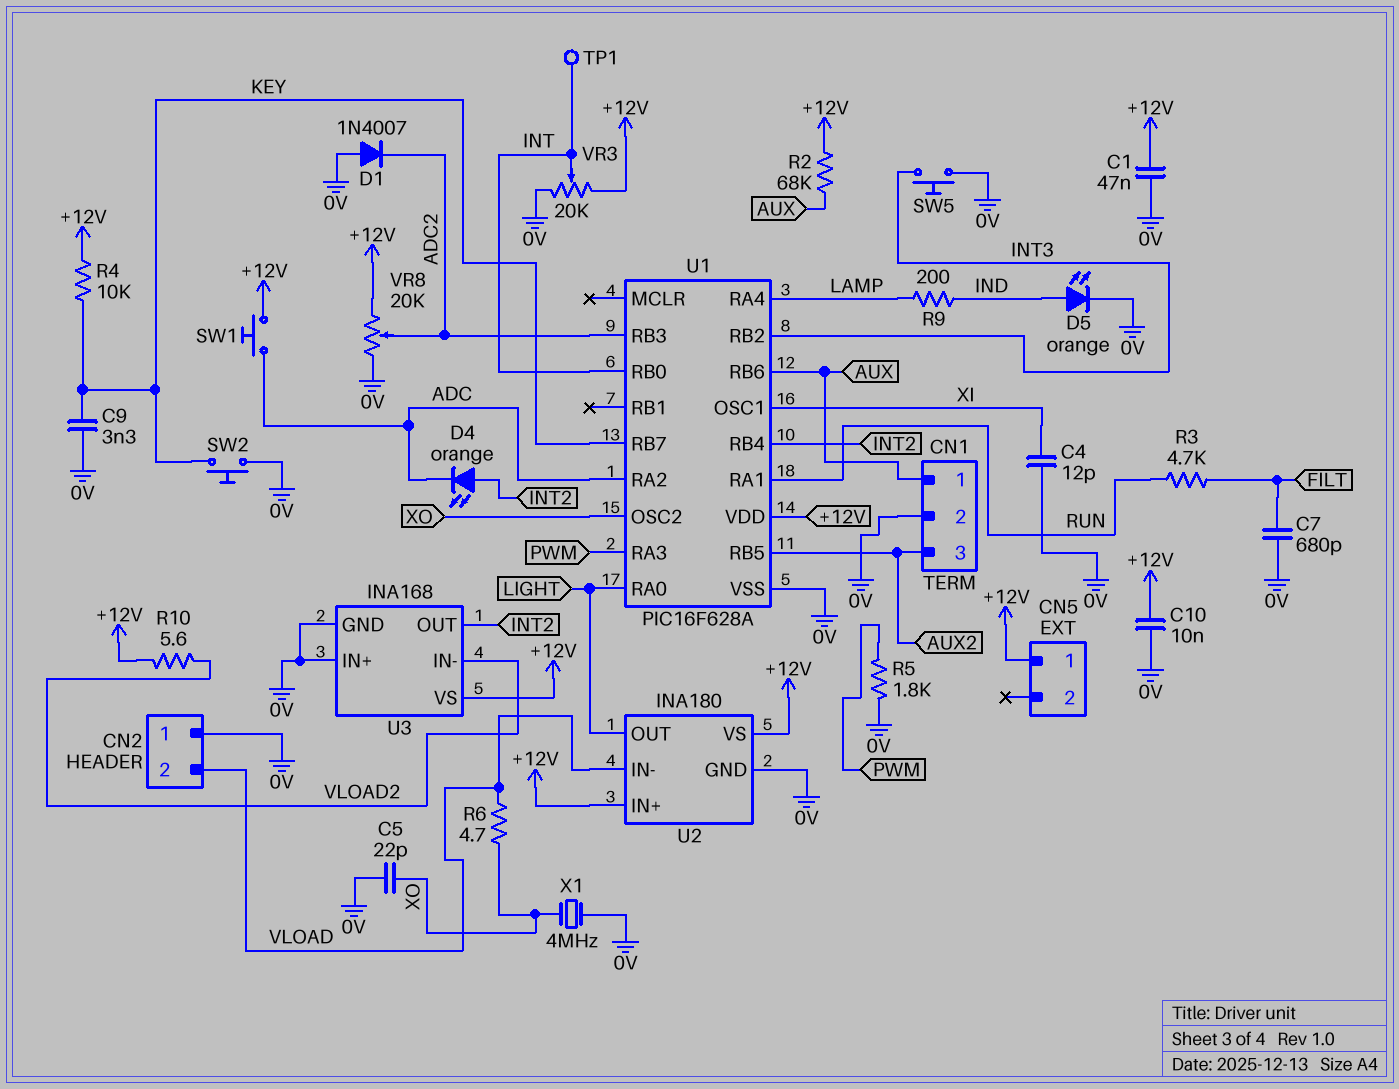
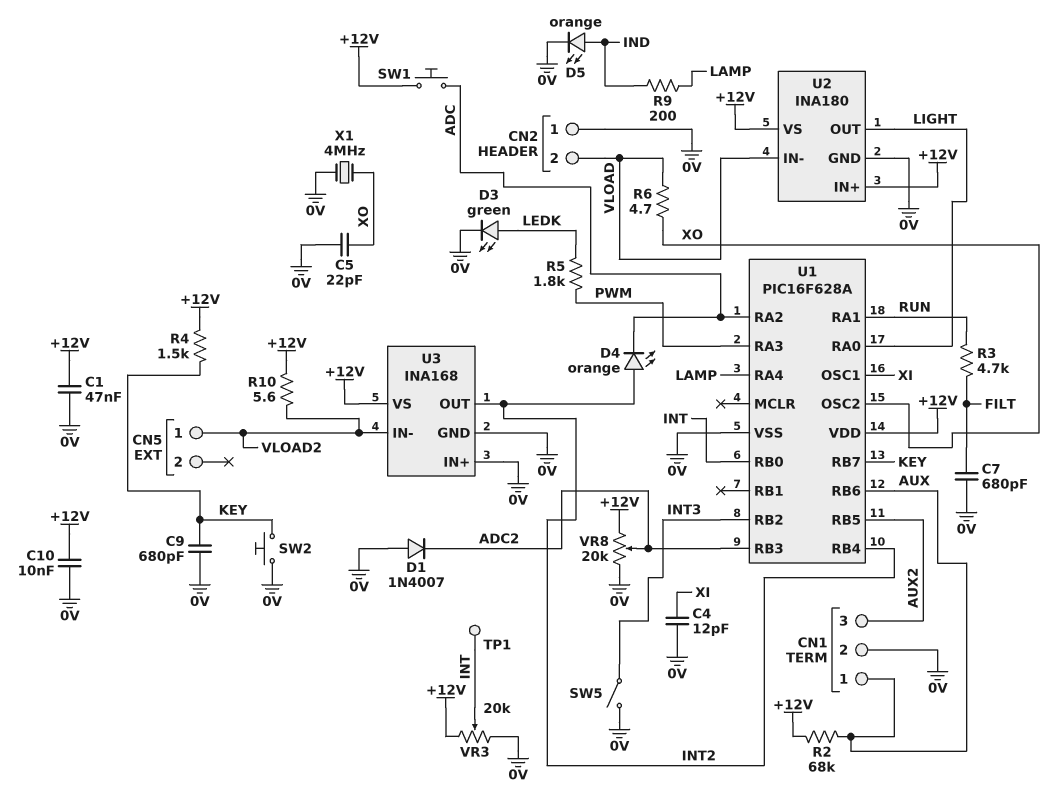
C9: 3.3nF (0V, KEY) -> 680pF (0V, KEY)
CN5 pin 1: +12V -> VLOAD2
D3: none -> LED green (A LEDK, K 0V)
R4: 10k (+12V, KEY) -> 1.5k (+12V, KEY)
R5: 1.8k (0V, PWM) -> 1.8k (LEDK, PWM)
SW5: button (0V, INT3) -> switch (0V, INT3)

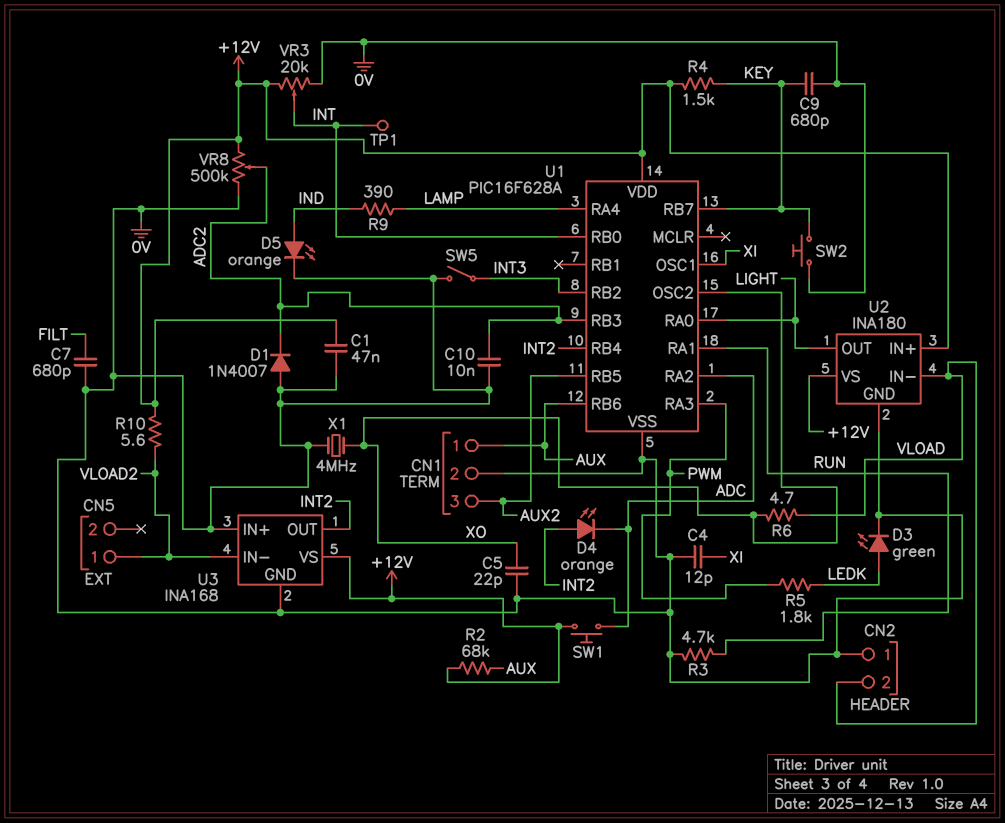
C10: 10nF (+12V, 0V) -> 10nF (0V, ADC2)
R3: 4.7k (FILT, RUN) -> 4.7k (0V, RUN)
R9: 200 (IND, LAMP) -> 390 (IND, LAMP)
VR8: 20k (+12V, 0V, wiper ADC2) -> 500k (+12V, 0V, wiper ADC2)

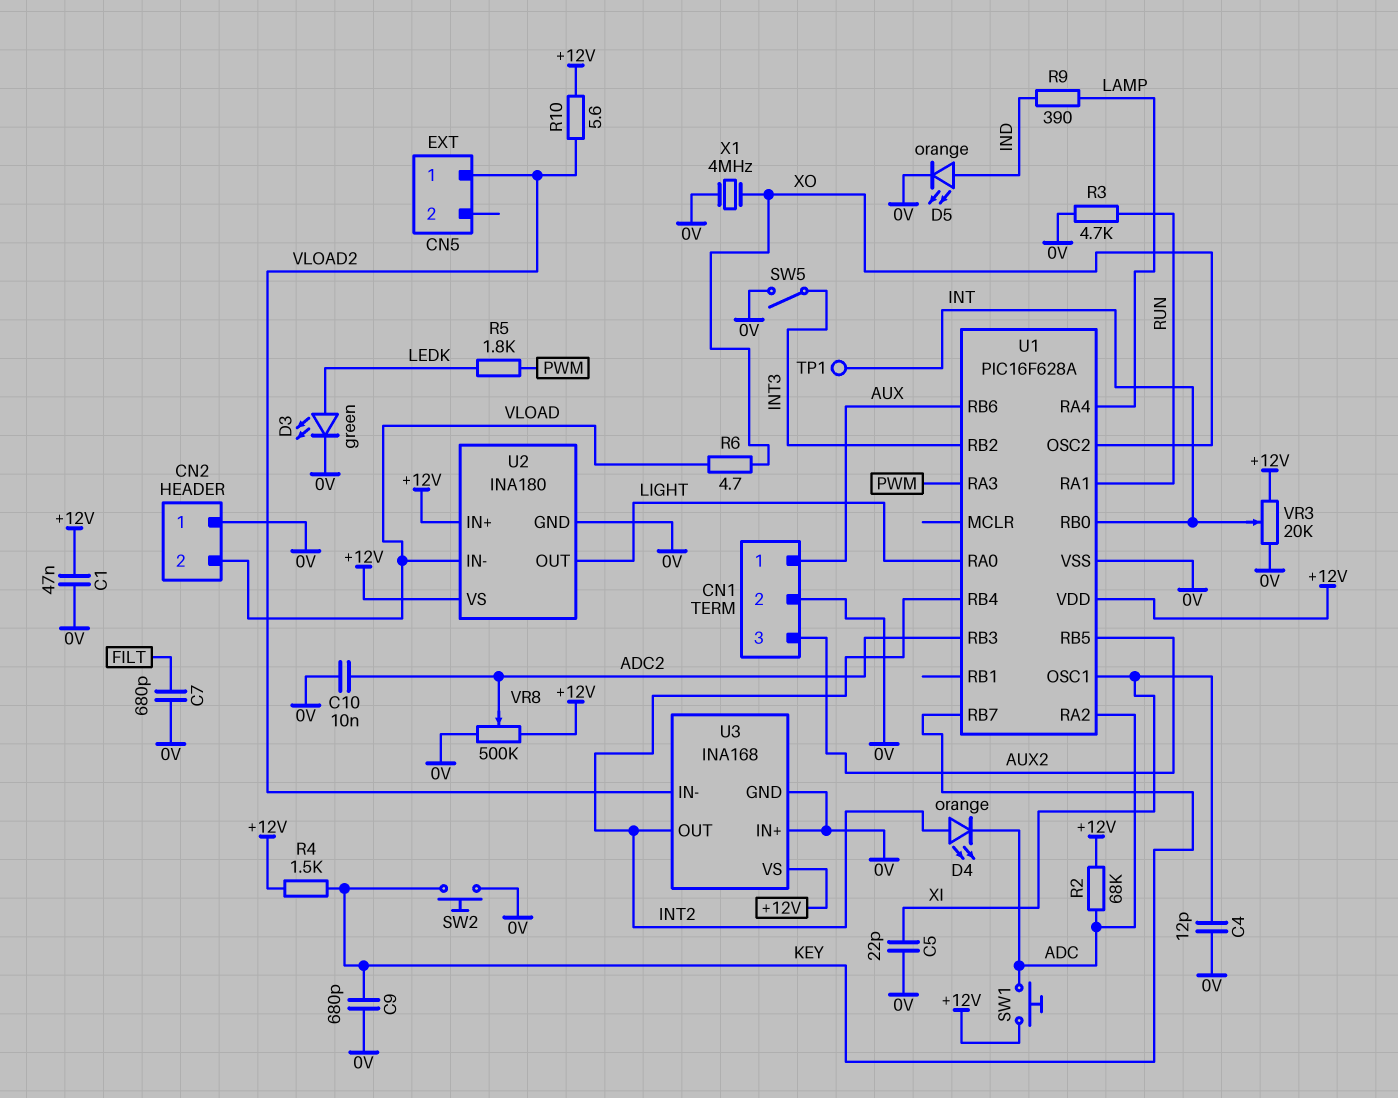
C5: 22pF (0V, XO) -> 22pF (0V, XI)
D1: diode 1N4007 (A 0V, K ADC2) -> none
R2: 68k (+12V, AUX) -> 68k (+12V, ADC)

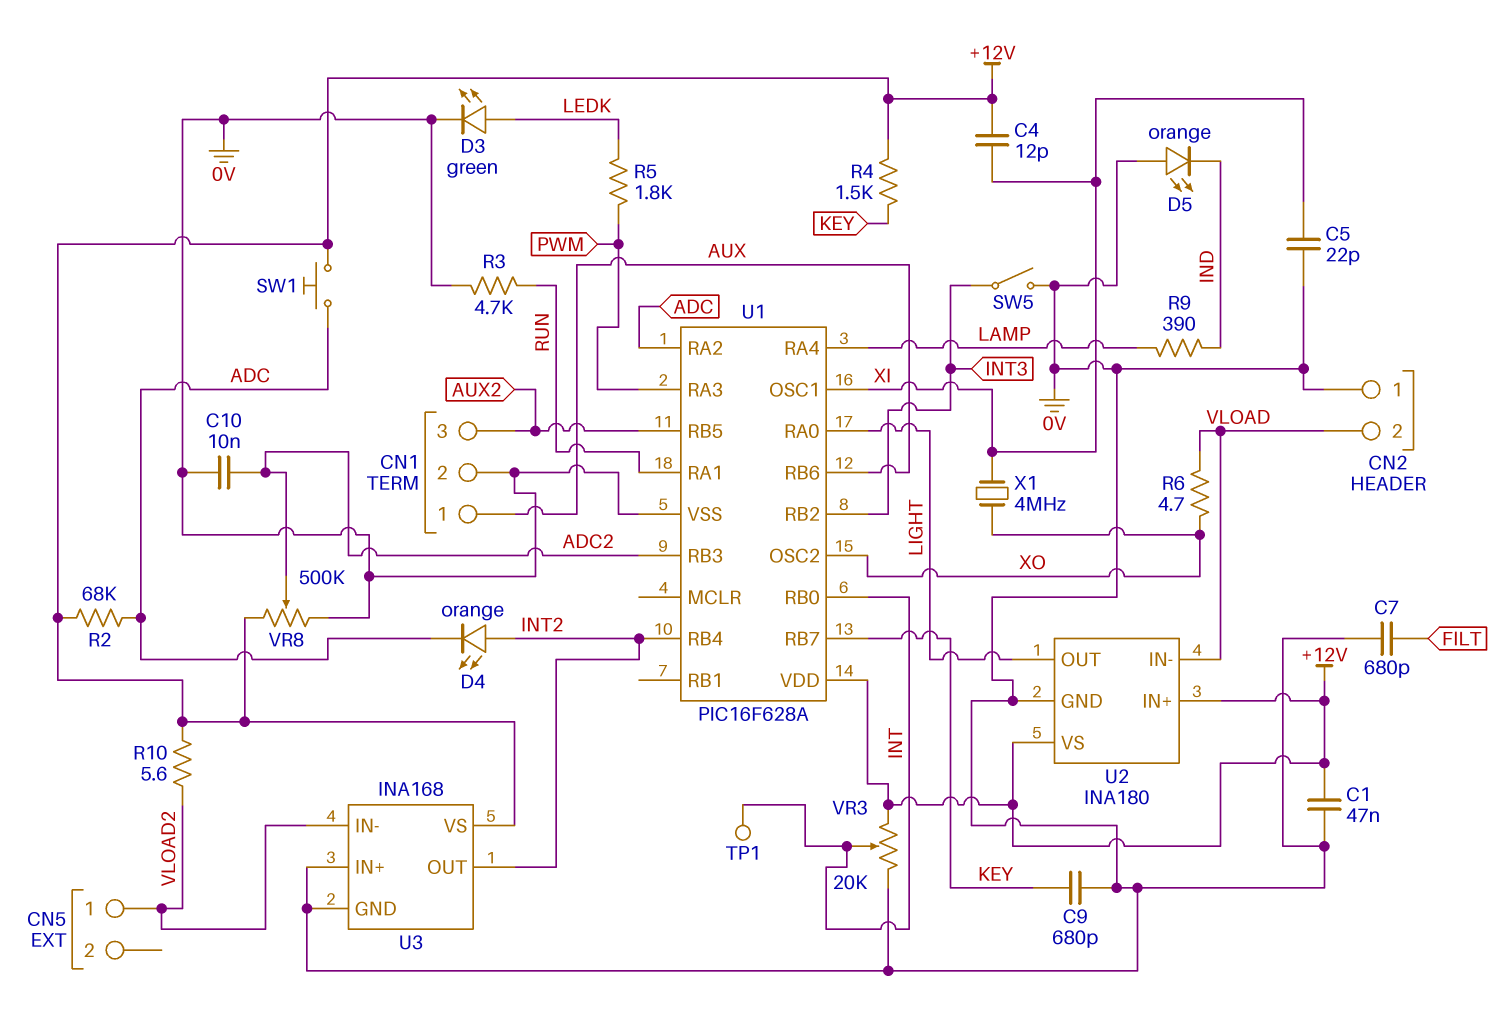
C4: 12pF (0V, XI) -> 12pF (+12V, XI)
D5: LED orange (A IND, K 0V) -> LED orange (A 0V, K IND)
SW2: button (0V, KEY) -> none
X1: 4MHz (0V, XO) -> 4MHz (XI, XO)

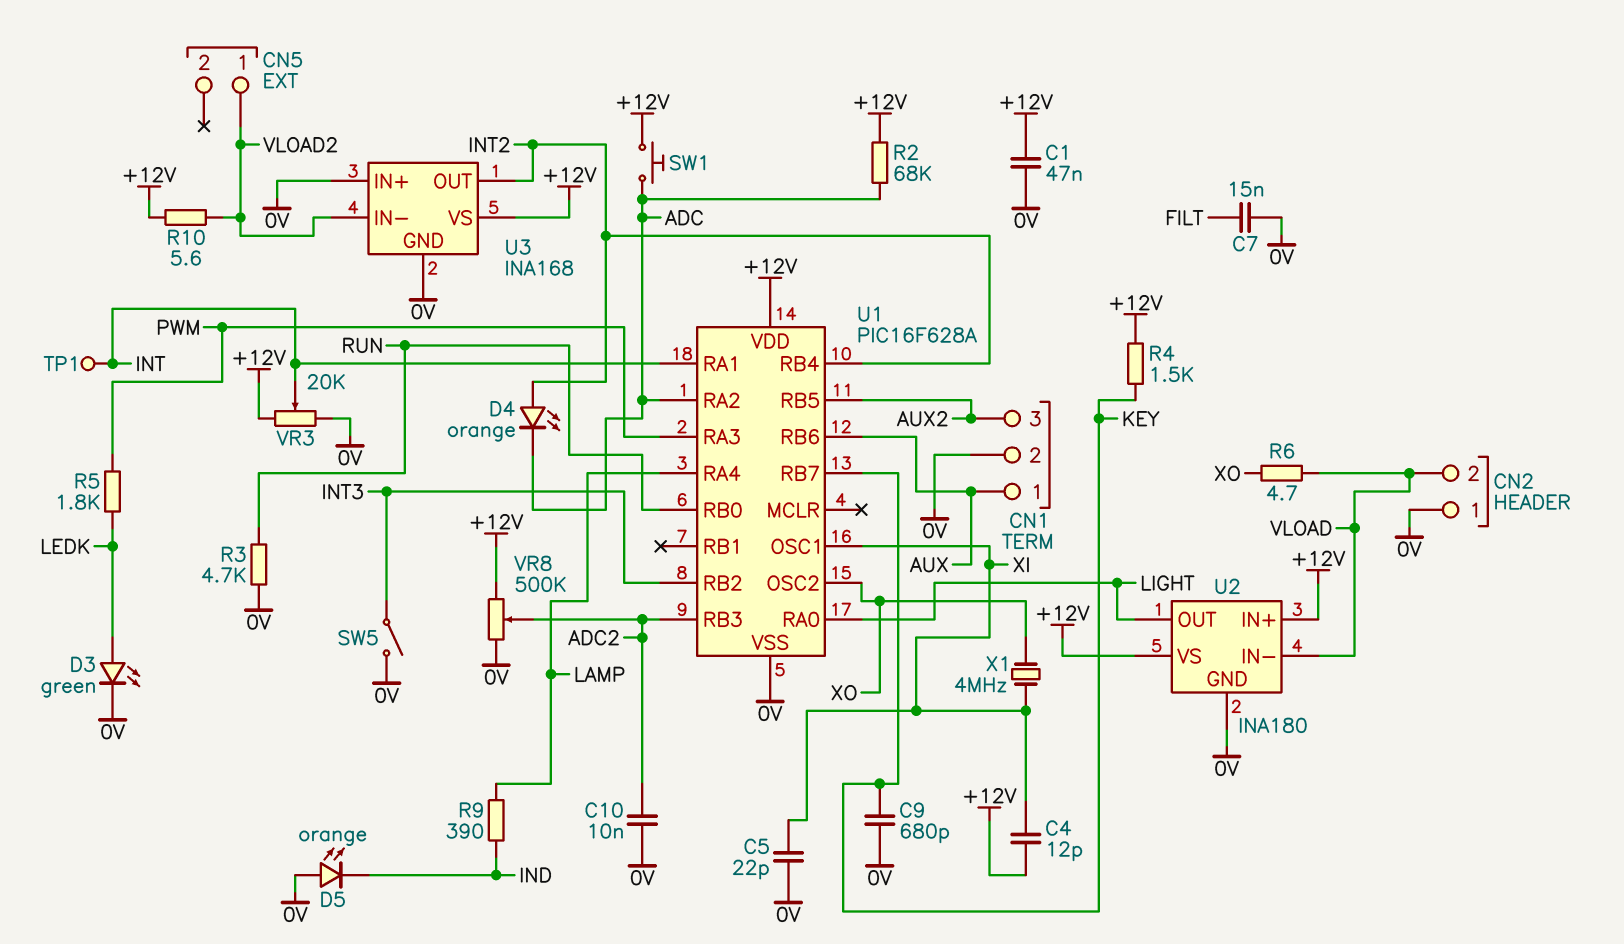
C7: 680pF (0V, FILT) -> 15nF (0V, FILT)
U1 pin RA1: RUN -> INT
U1 pin RB0: INT -> RUN

